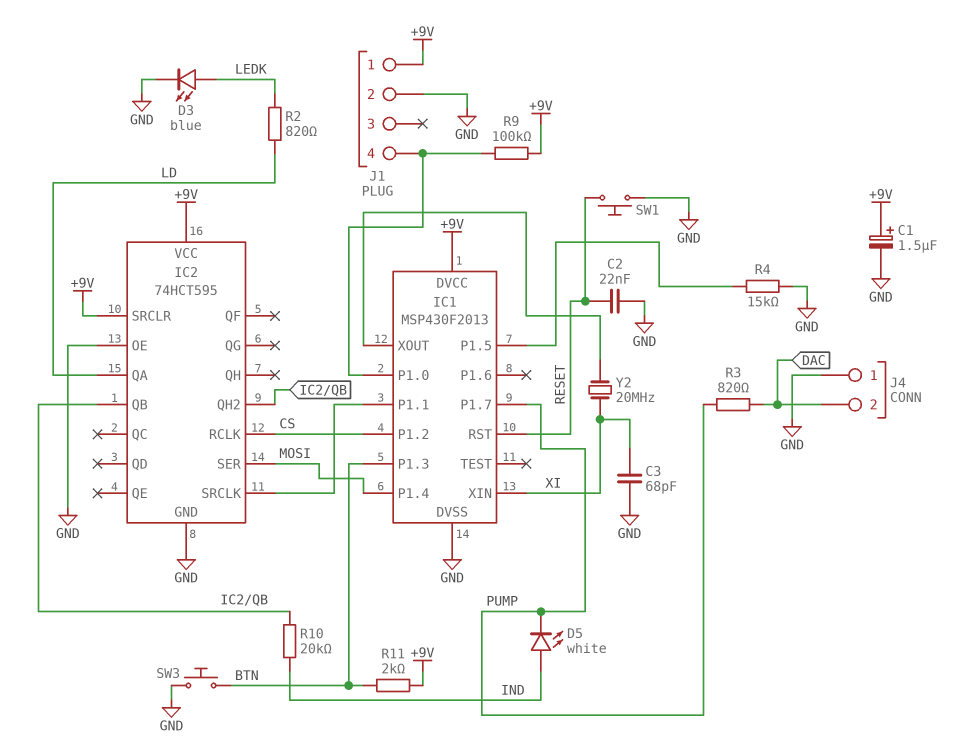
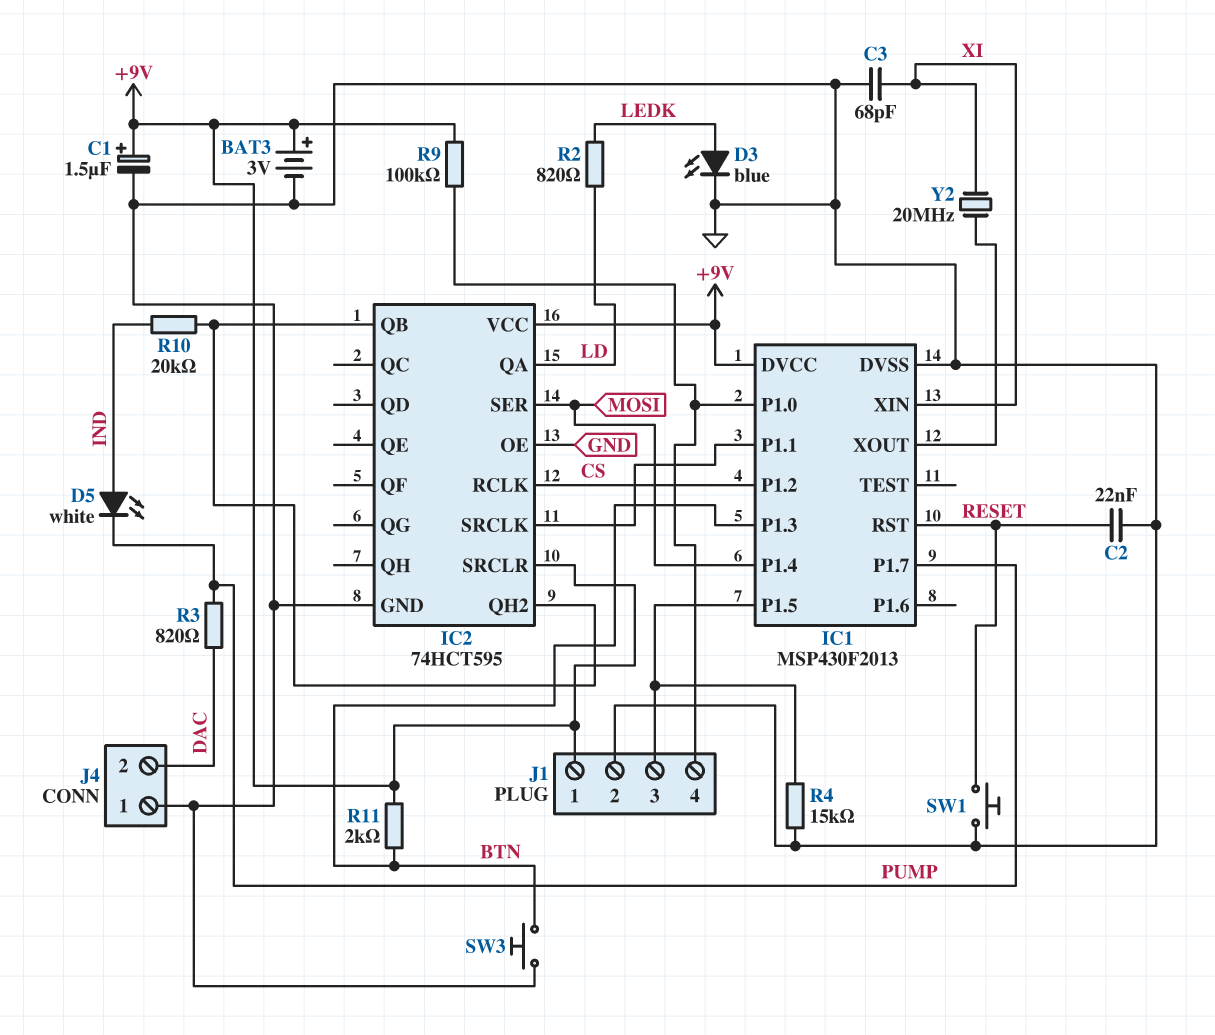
BAT3: none -> 3V (plus +9V, minus GND)
J1 pin 3: none -> IC1/P1.5

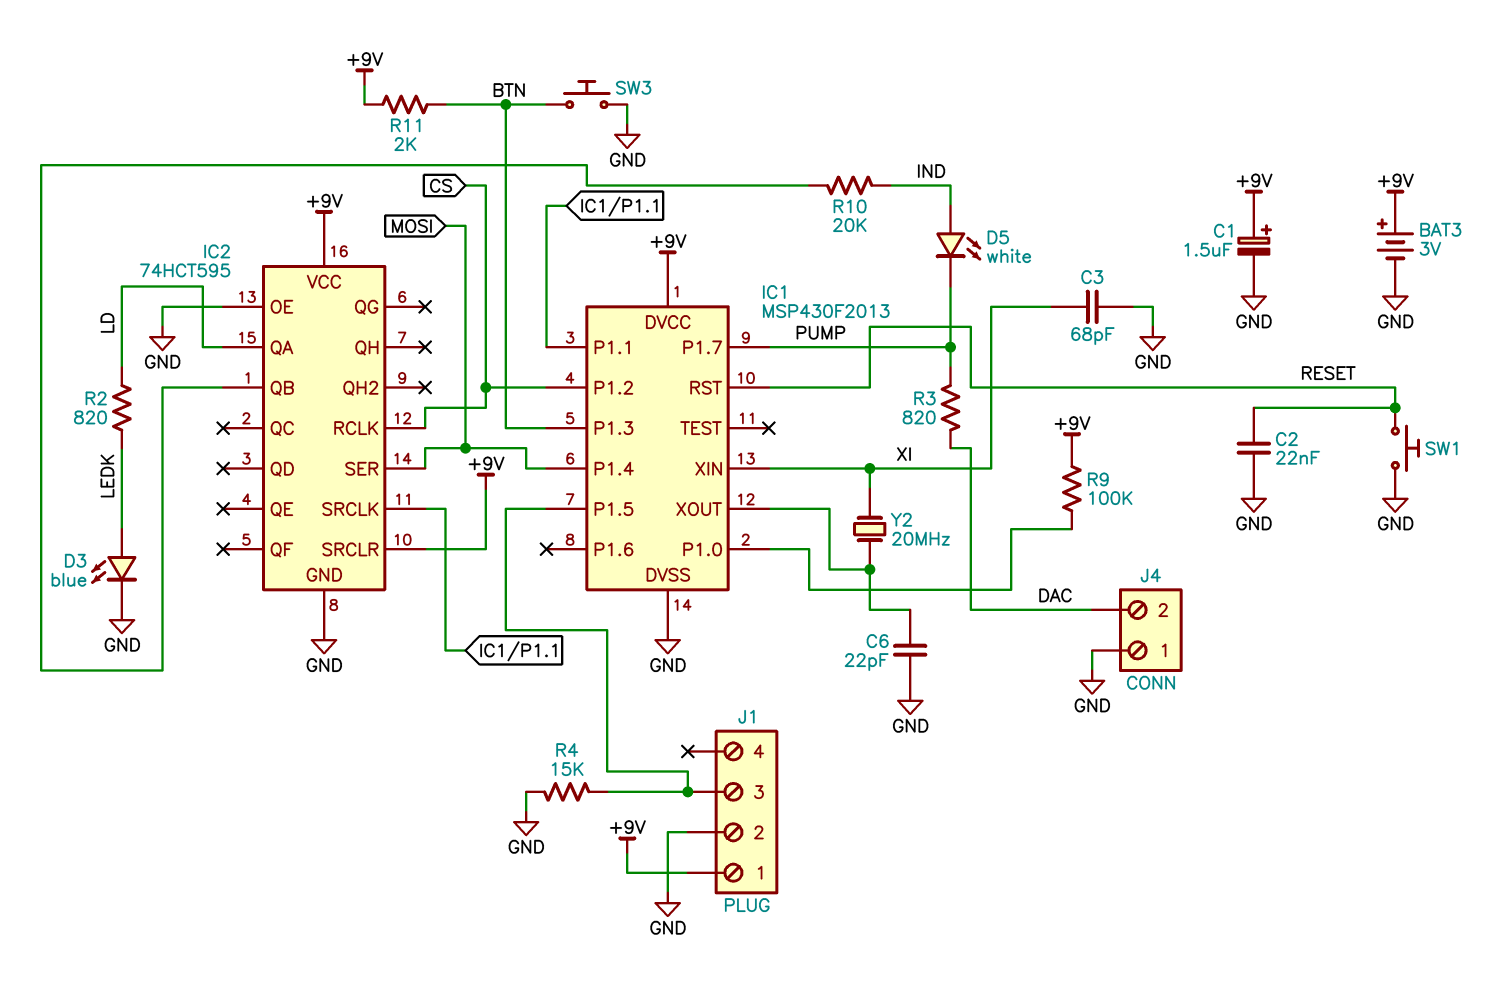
C6: none -> 22pF (GND, IC1/XOUT)
IC2 pin QH2: IC2/QB -> none
J1 pin 4: IC1/P1.0 -> none

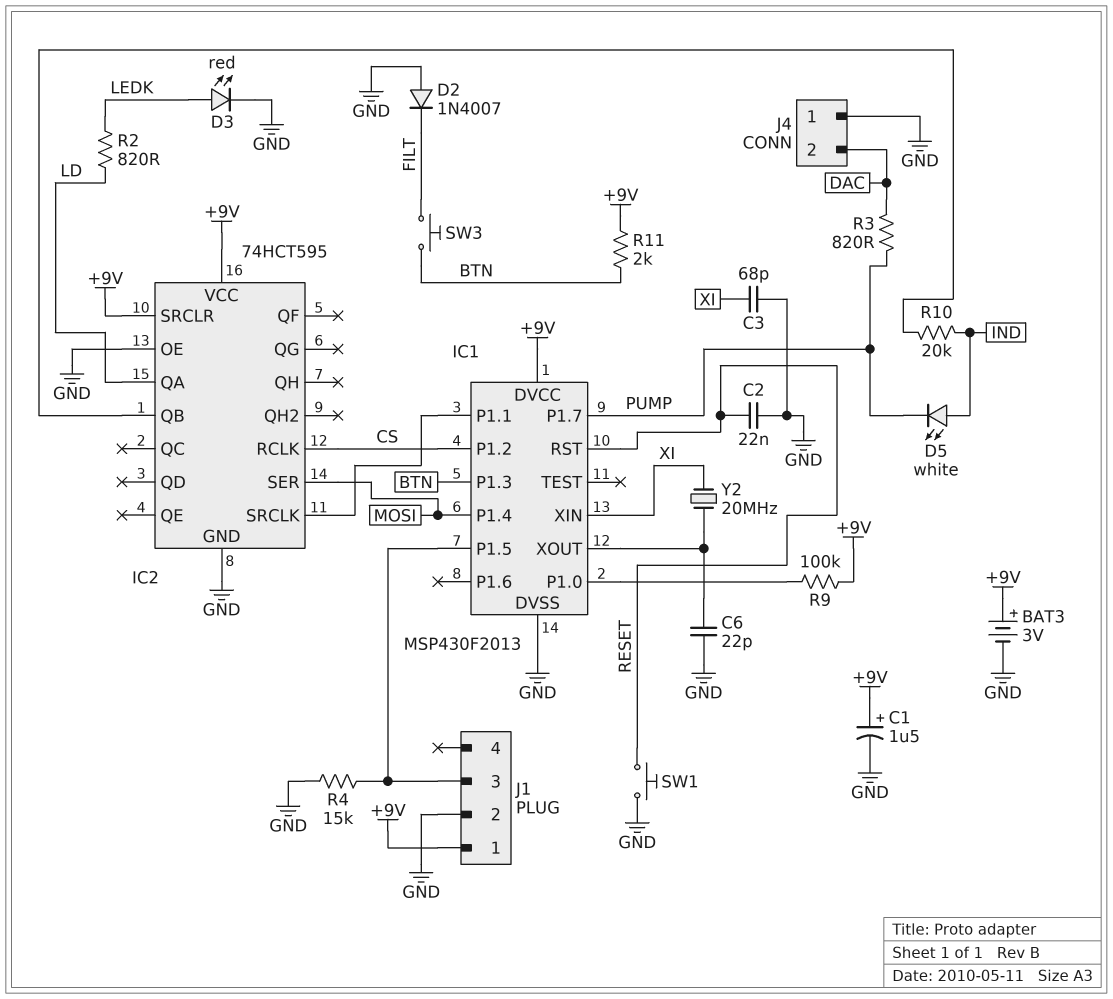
D2: none -> diode 1N4007 (A GND, K FILT)
D3: LED blue (A LEDK, K GND) -> LED red (A LEDK, K GND)
SW3: button (BTN, GND) -> button (BTN, FILT)

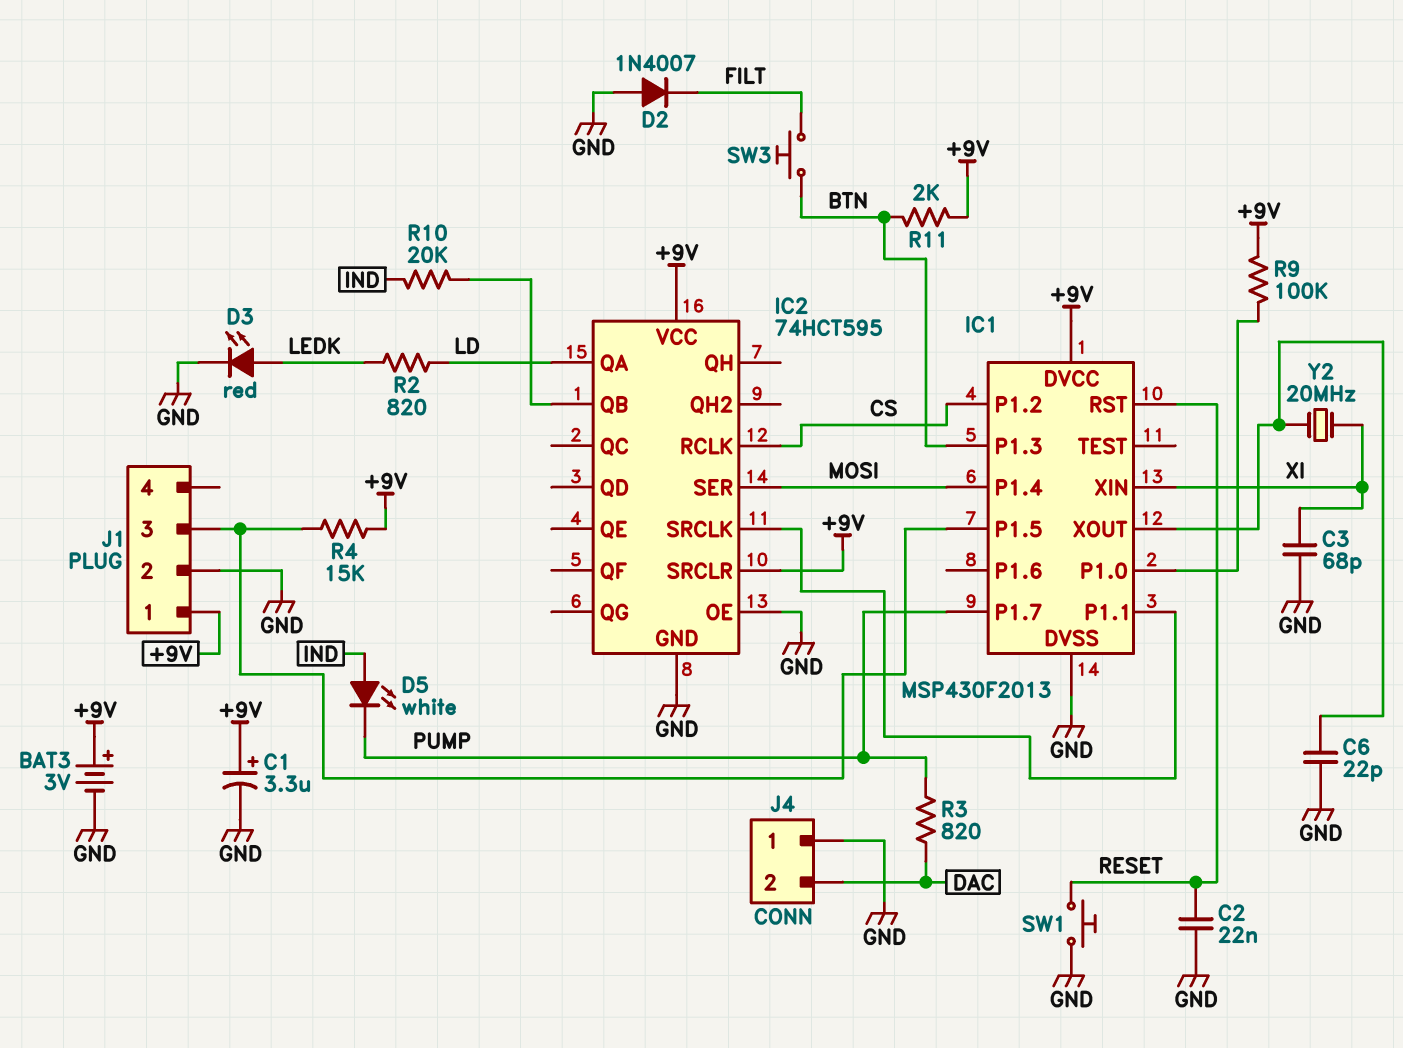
C1: 1.5uF (plus +9V, minus GND) -> 3.3uF (plus +9V, minus GND)
R4: 15k (GND, IC1/P1.5) -> 15k (+9V, IC1/P1.5)

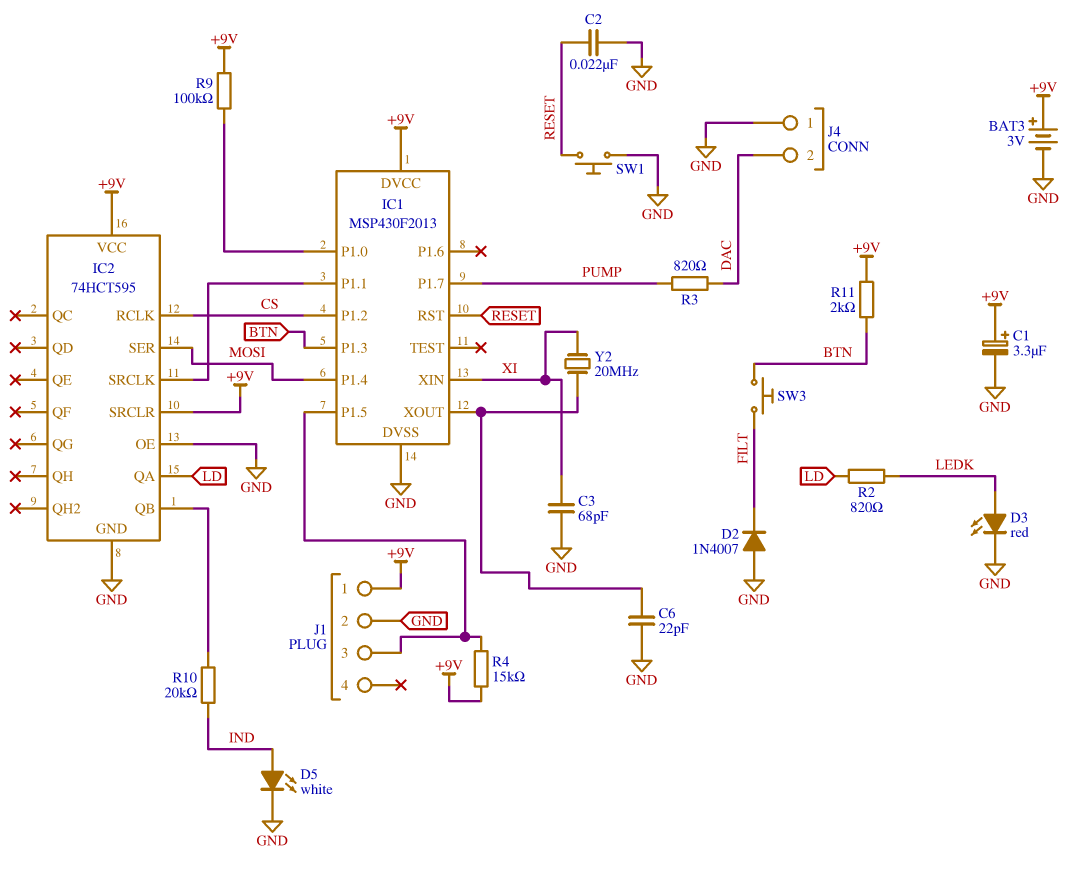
D5: LED white (A IND, K PUMP) -> LED white (A IND, K GND)

